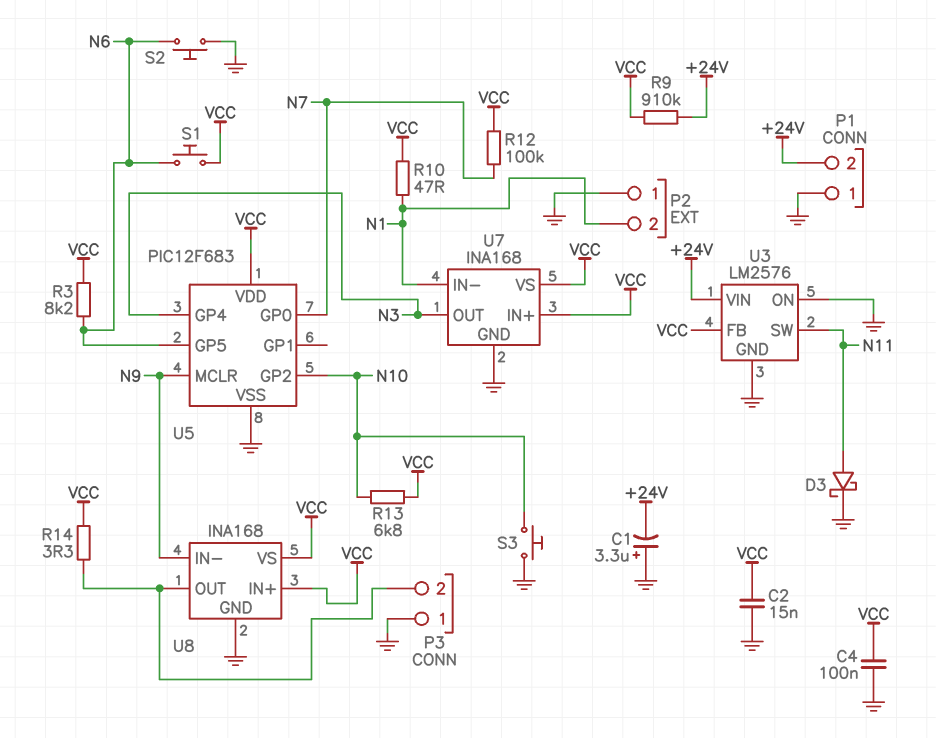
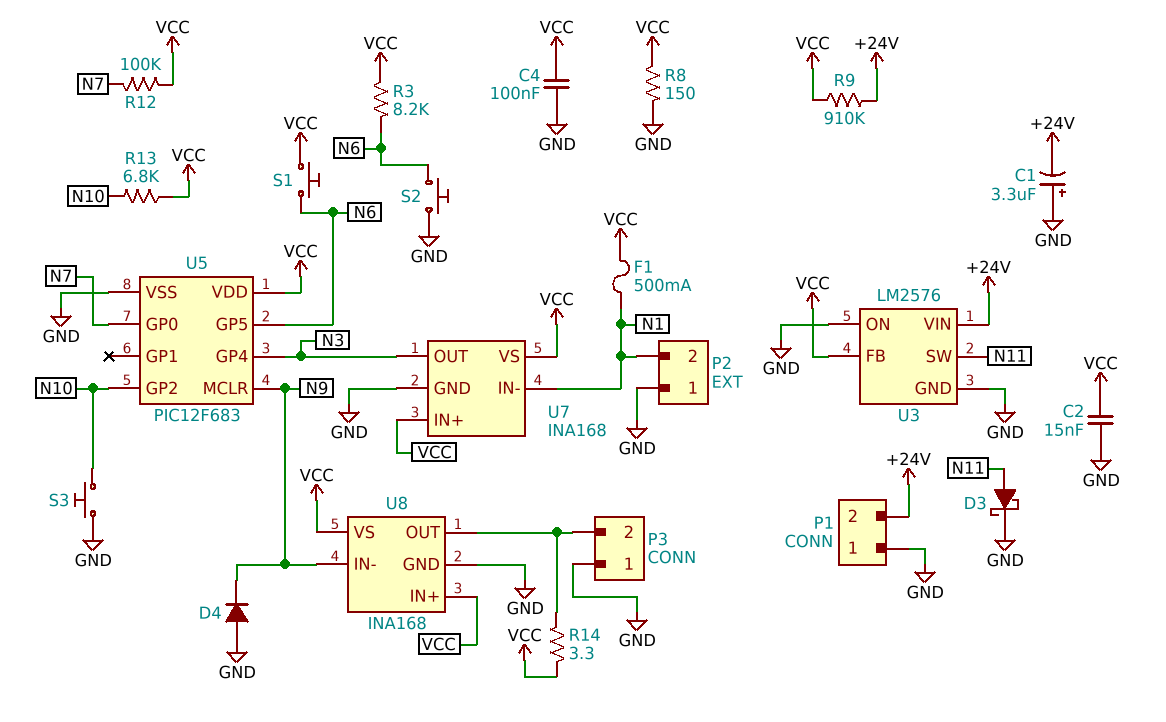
D4: none -> diode (A GND, K N9)
F1: none -> 500mA (N1, VCC)
R8: none -> 150 (GND, VCC)
R10: 47 (N1, VCC) -> none

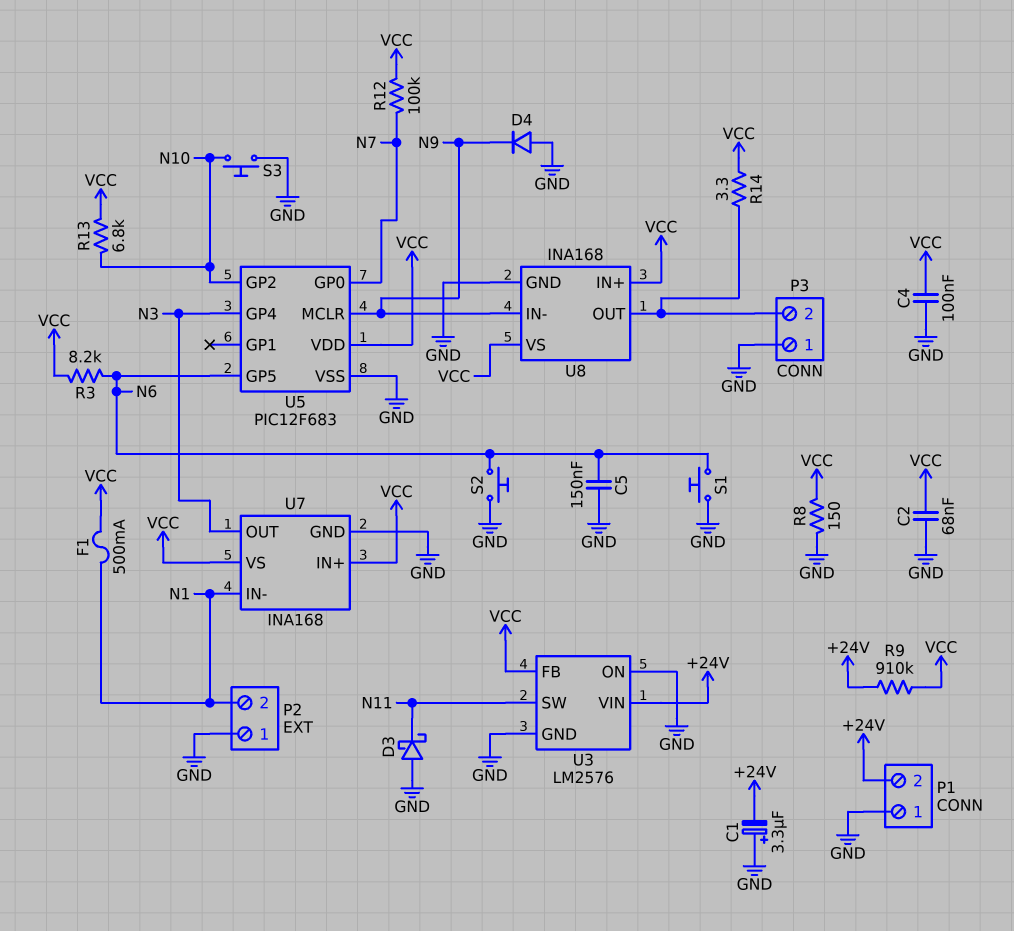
C2: 15nF (GND, VCC) -> 68nF (GND, VCC)
C5: none -> 150nF (GND, N6)
D3: schottky (A N11, K GND) -> schottky (A GND, K N11)
S1: button (N6, VCC) -> button (GND, N6)

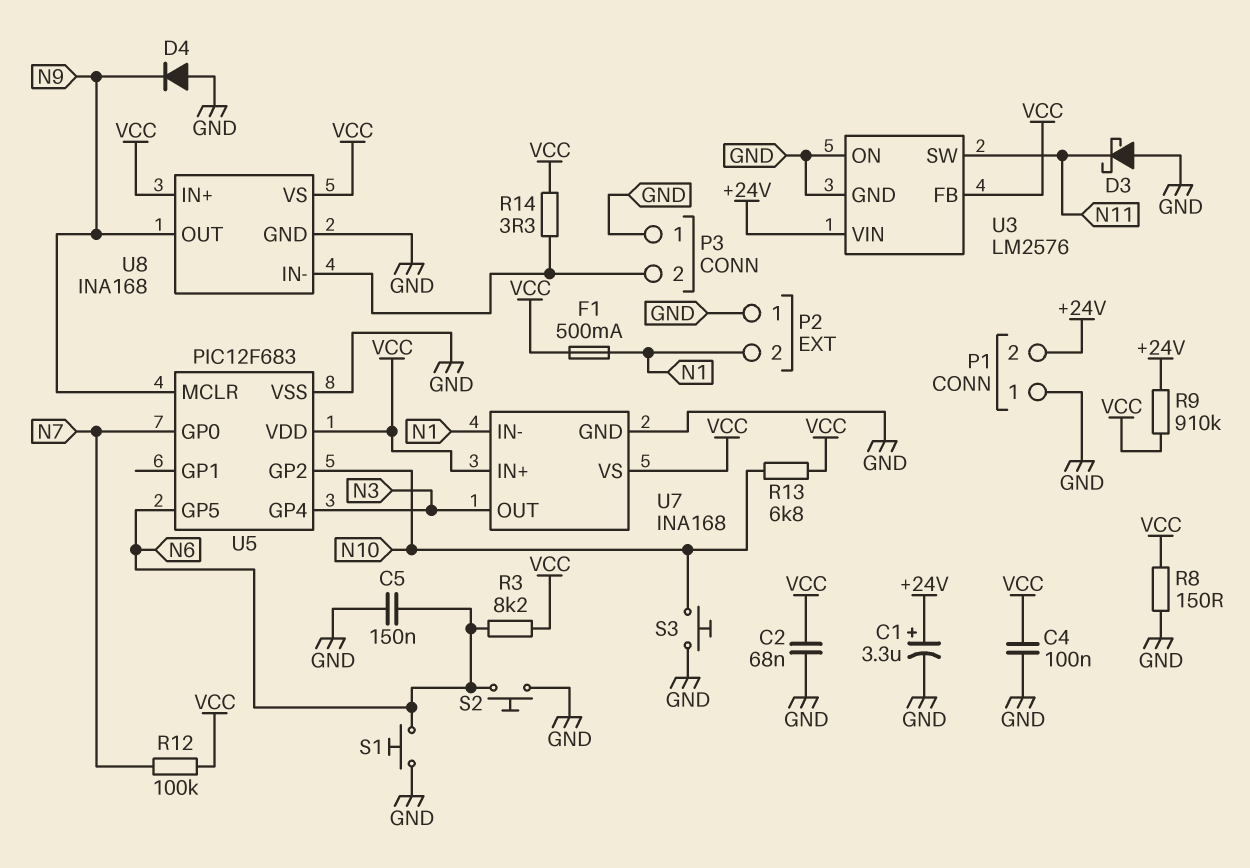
C1: 3.3uF (plus GND, minus +24V) -> 3.3uF (plus +24V, minus GND)
U8 pin IN-: N9 -> P3/2
U8 pin OUT: P3/2 -> N9

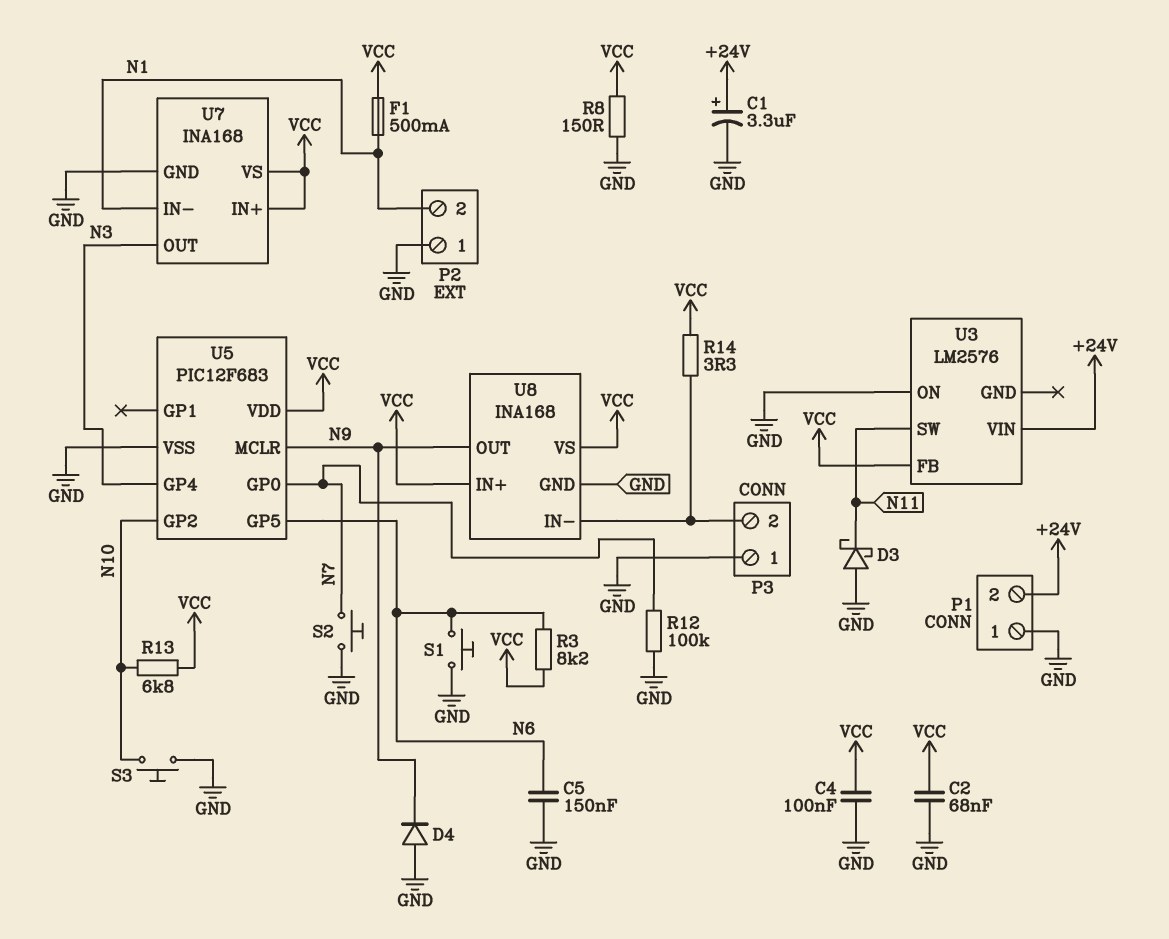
R9: 910k (+24V, VCC) -> none
R12: 100k (N7, VCC) -> 100k (GND, N7)
S2: button (GND, N6) -> button (GND, N7)
U3 pin GND: GND -> none

